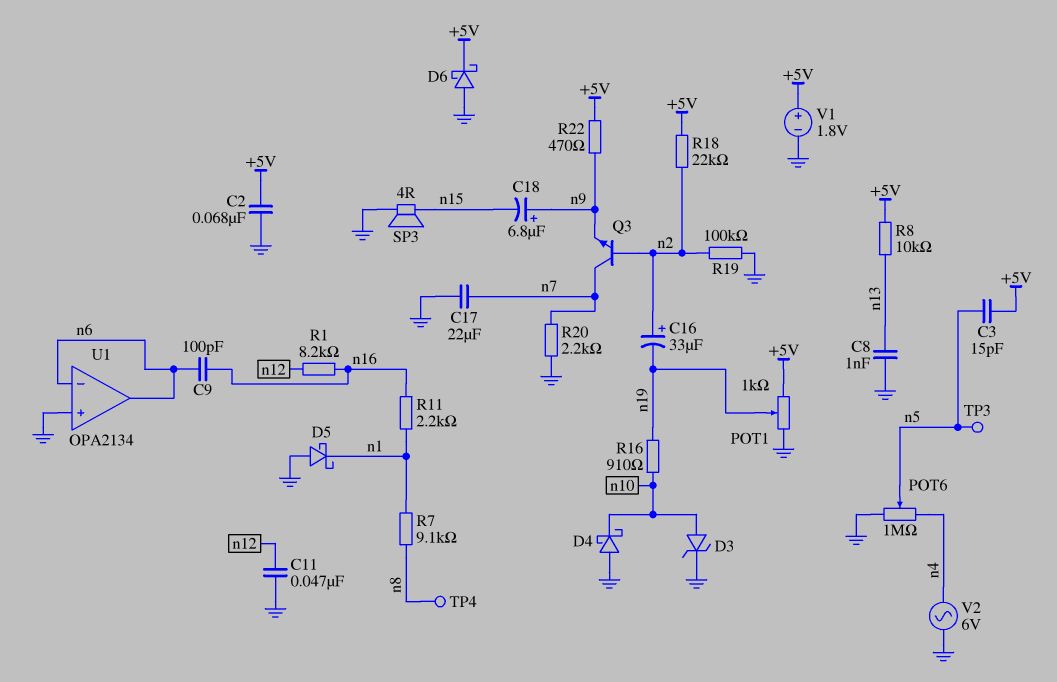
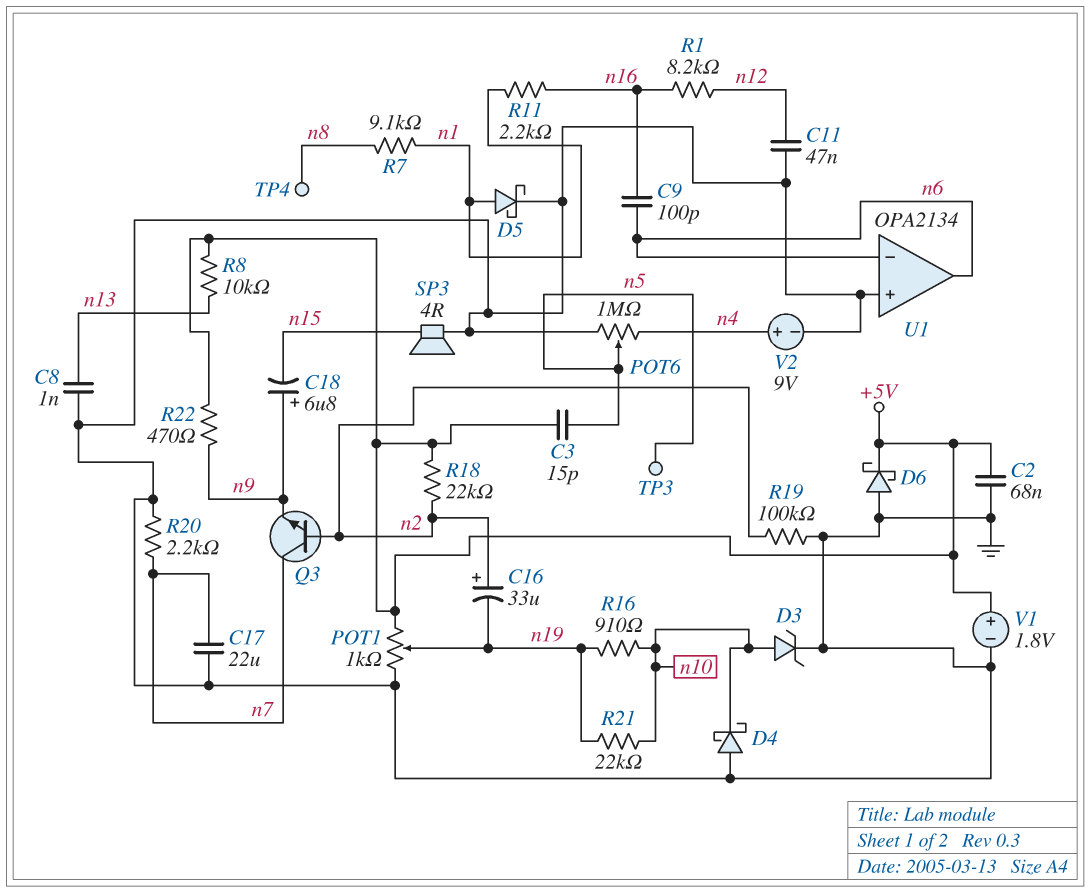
D5: schottky (A GND, K n1) -> schottky (A n1, K GND)
R21: none -> 22k (n10, n19)
V2: AC 6V (GND, n4) -> 9V (plus n4, minus GND)

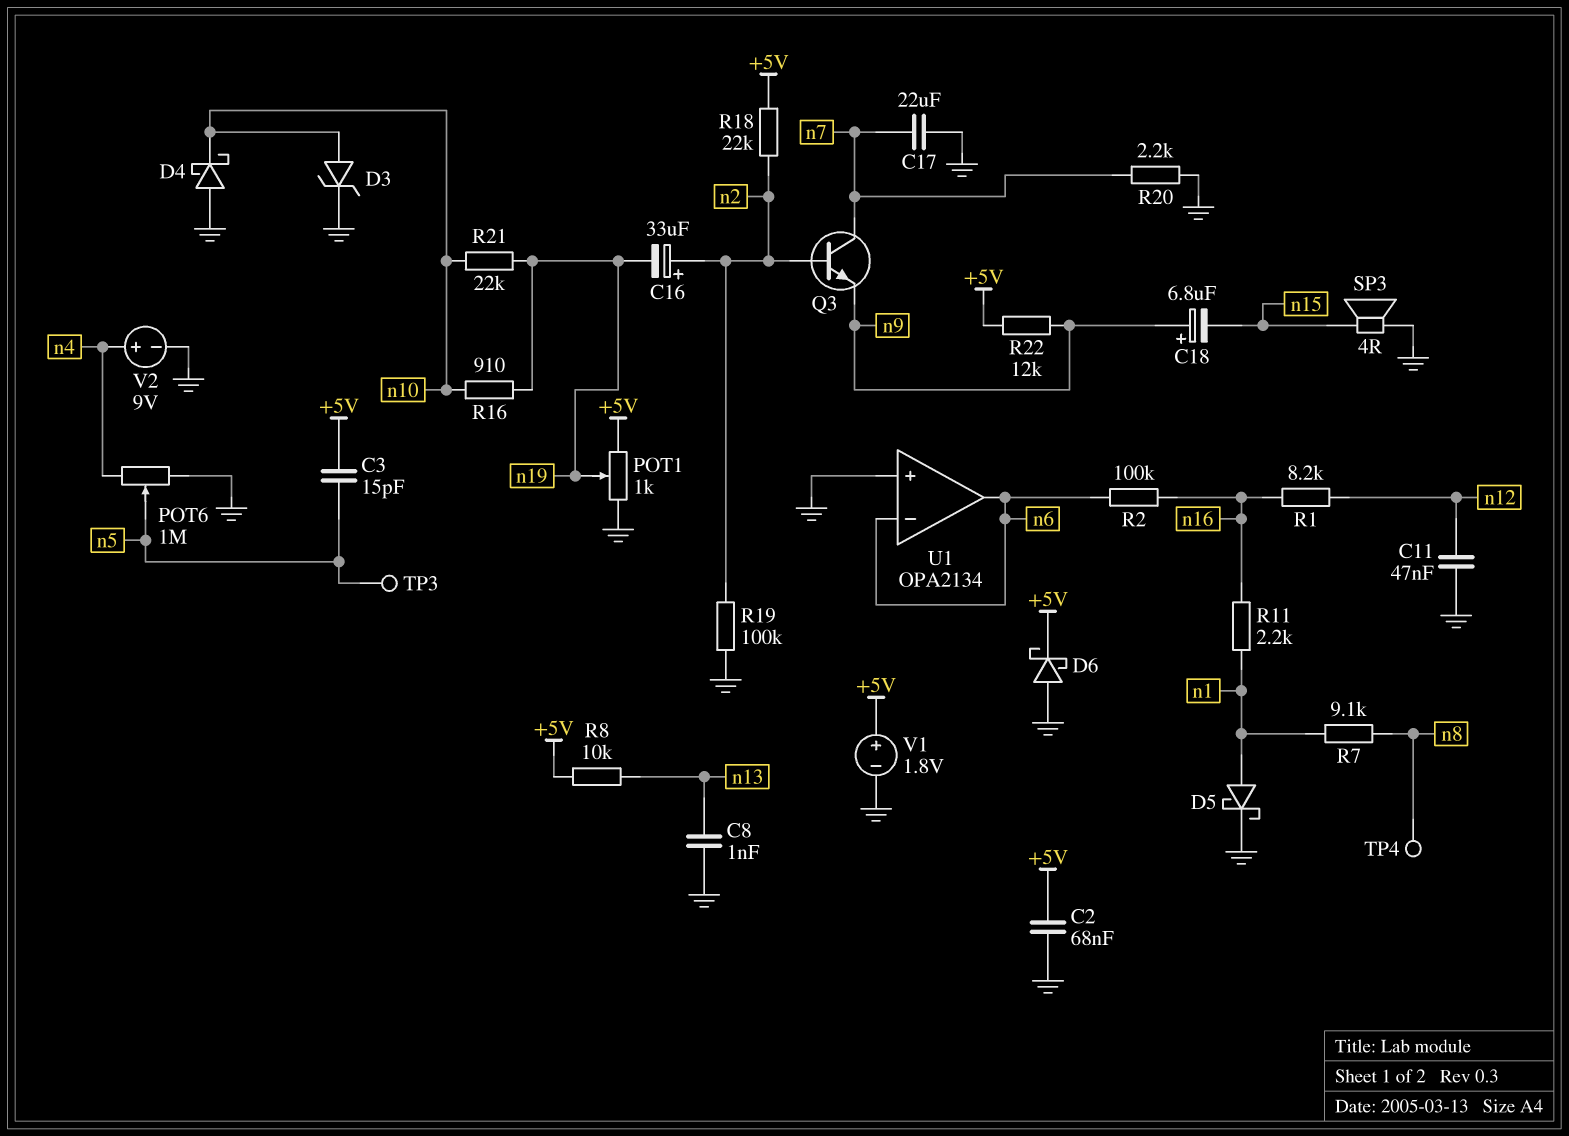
C9: 100pF (n6, n16) -> none
R2: none -> 100k (n6, n16)
R22: 470 (+5V, n9) -> 12k (+5V, n9)

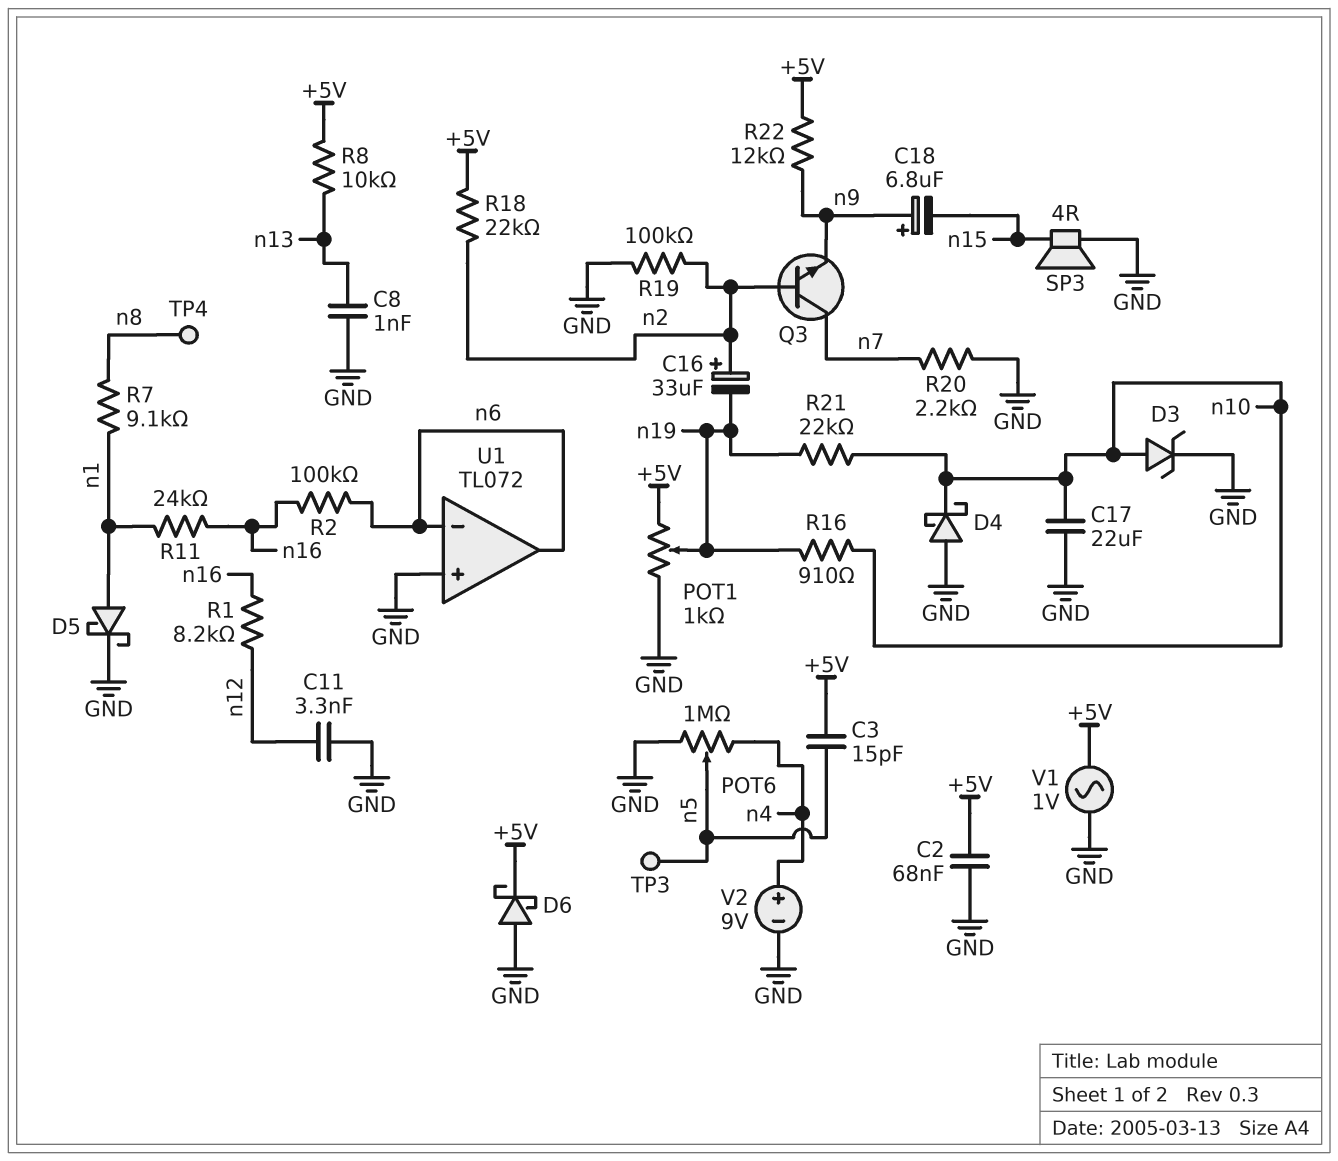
C11: 47nF (GND, n12) -> 3.3nF (GND, n12)
C17: 22uF (GND, n7) -> 22uF (GND, n10)
R11: 2.2k (n1, n16) -> 24k (n1, n16)
U1: OPA2134 -> TL072
V1: 1.8V (plus +5V, minus GND) -> AC 1V (+5V, GND)

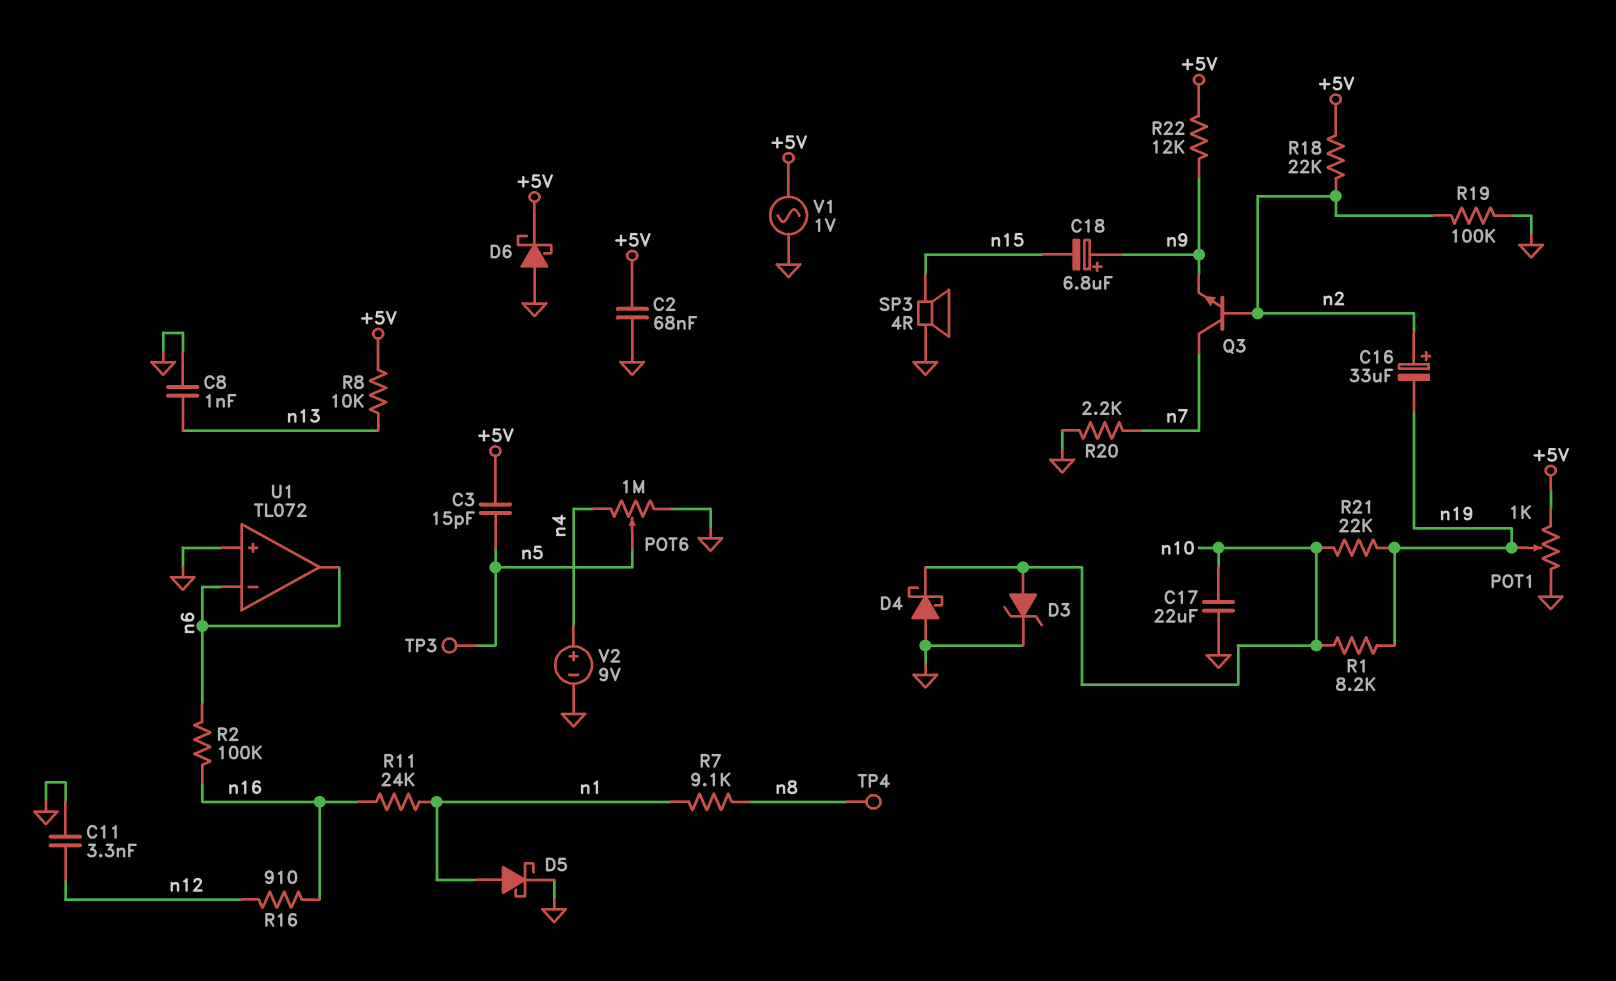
R1: 8.2k (n12, n16) -> 8.2k (n10, n19)
R16: 910 (n10, n19) -> 910 (n12, n16)

